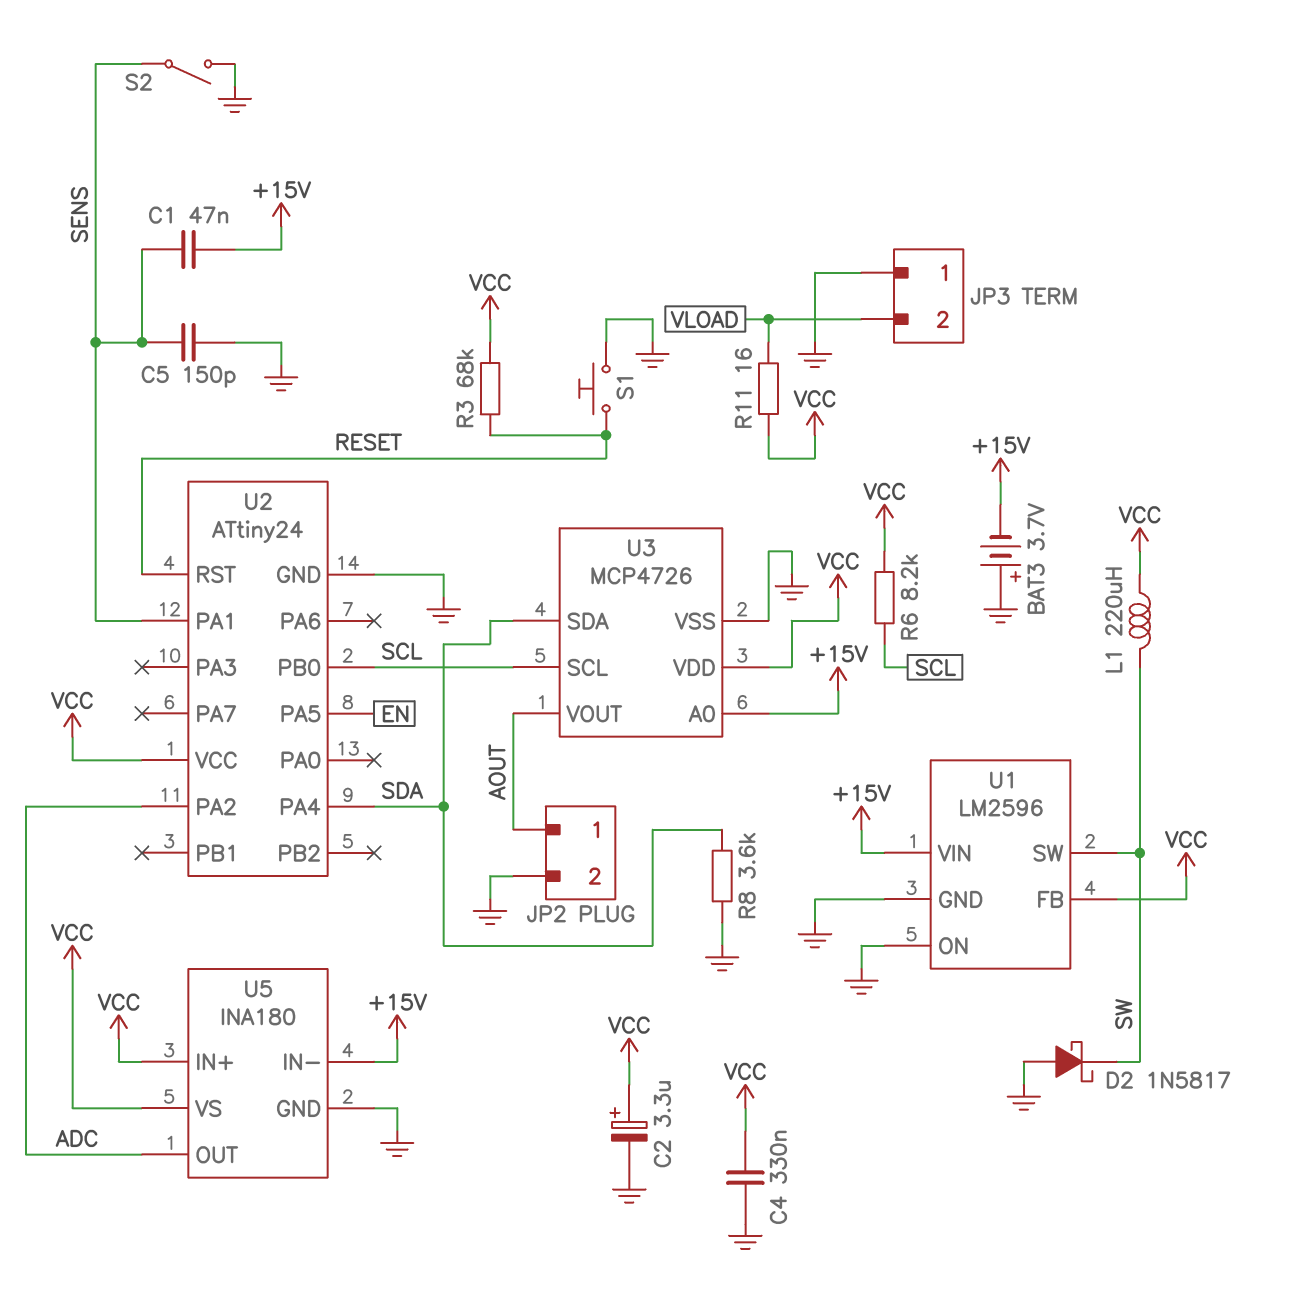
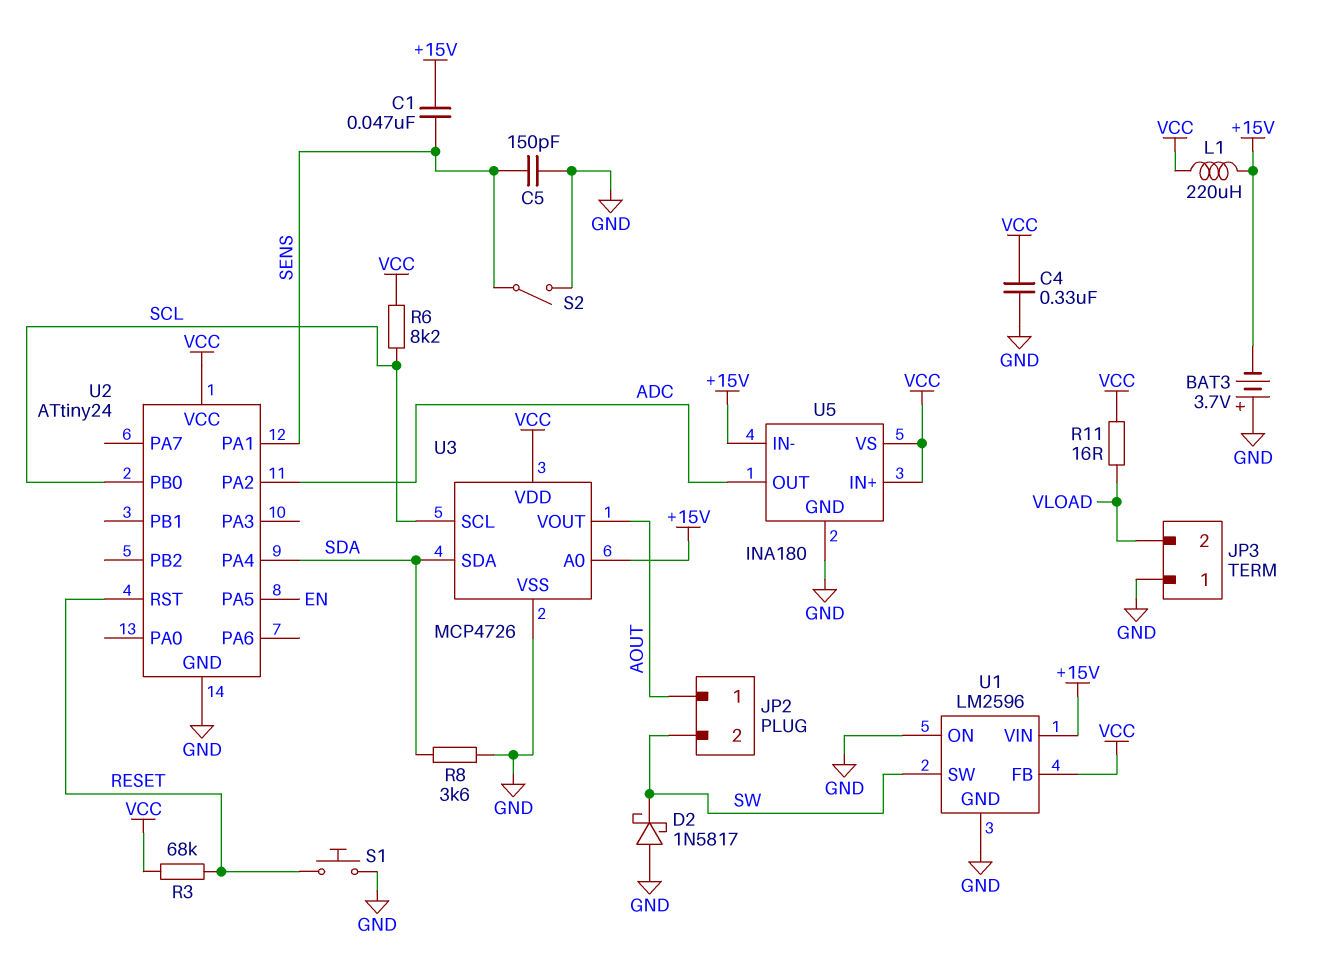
C2: 3.3uF (plus VCC, minus GND) -> none
JP2 pin 2: GND -> SW
L1: 220uH (SW, VCC) -> 220uH (+15V, VCC)

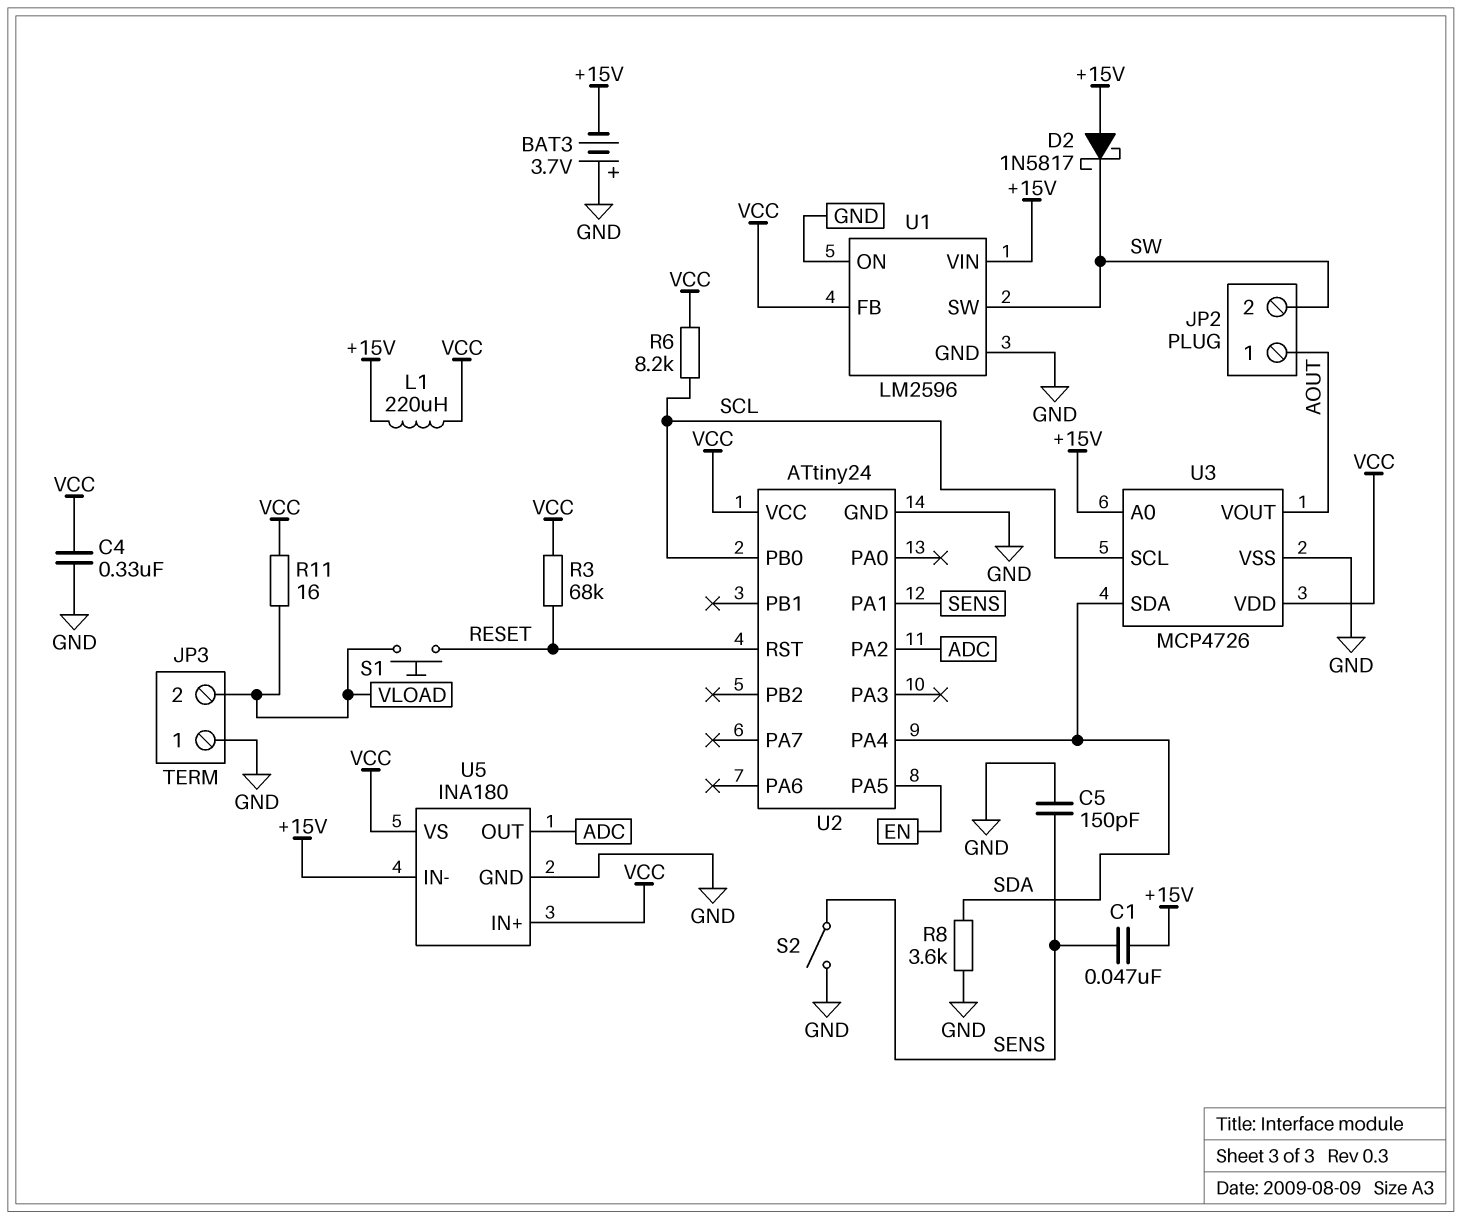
D2: schottky 1N5817 (A GND, K SW) -> schottky 1N5817 (A +15V, K SW)
S1: button (GND, RESET) -> button (RESET, VLOAD)

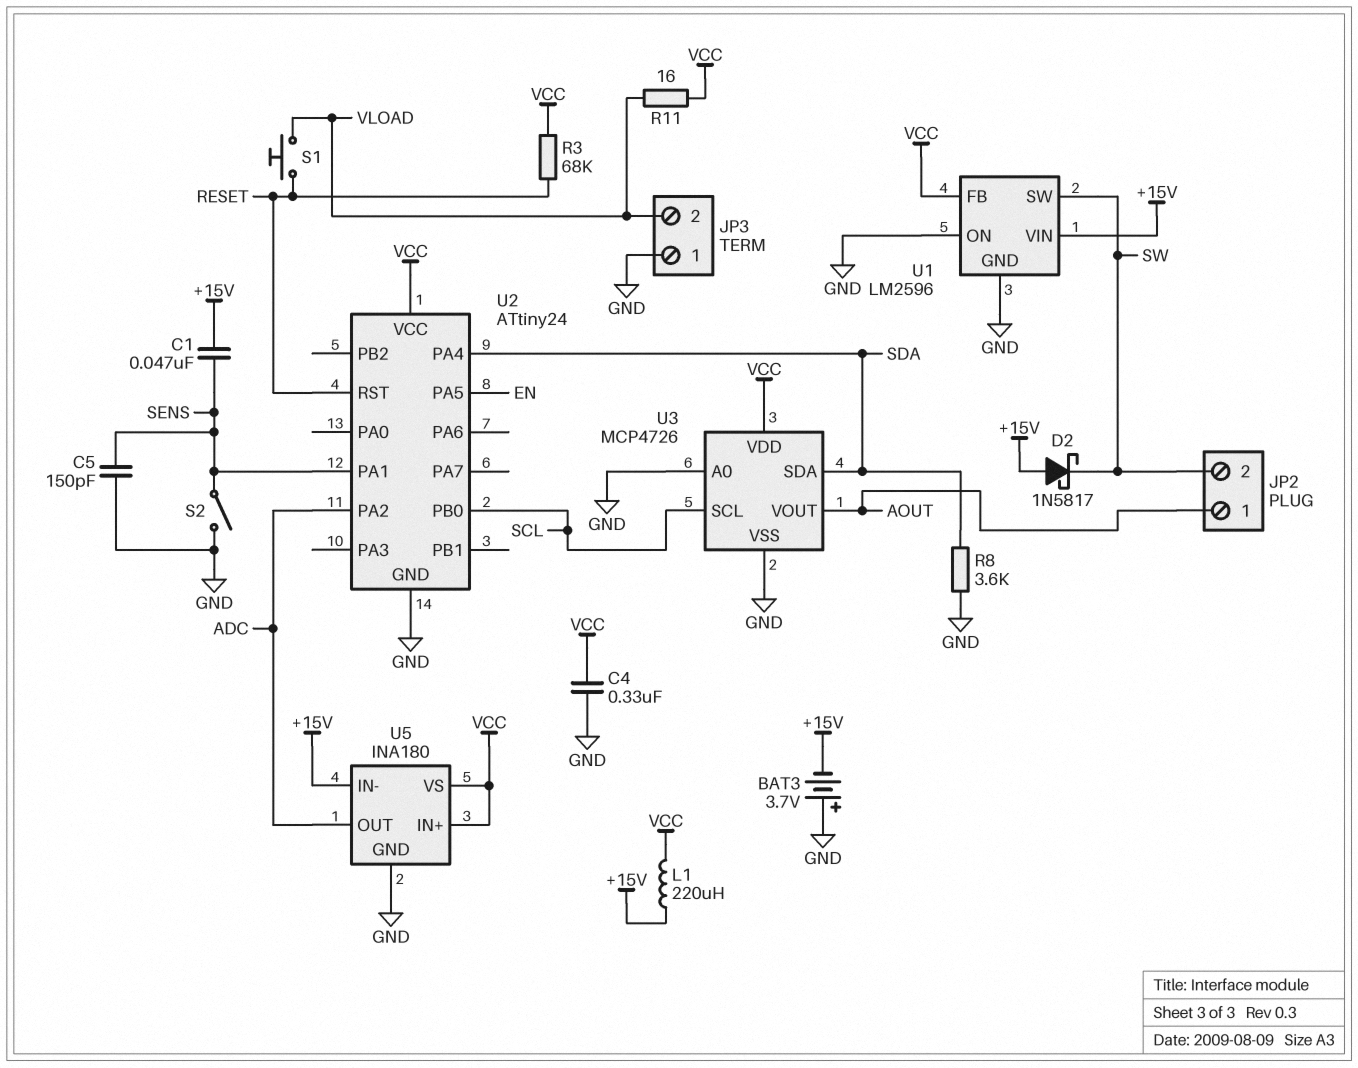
R6: 8.2k (SCL, VCC) -> none
U3 pin A0: +15V -> GND

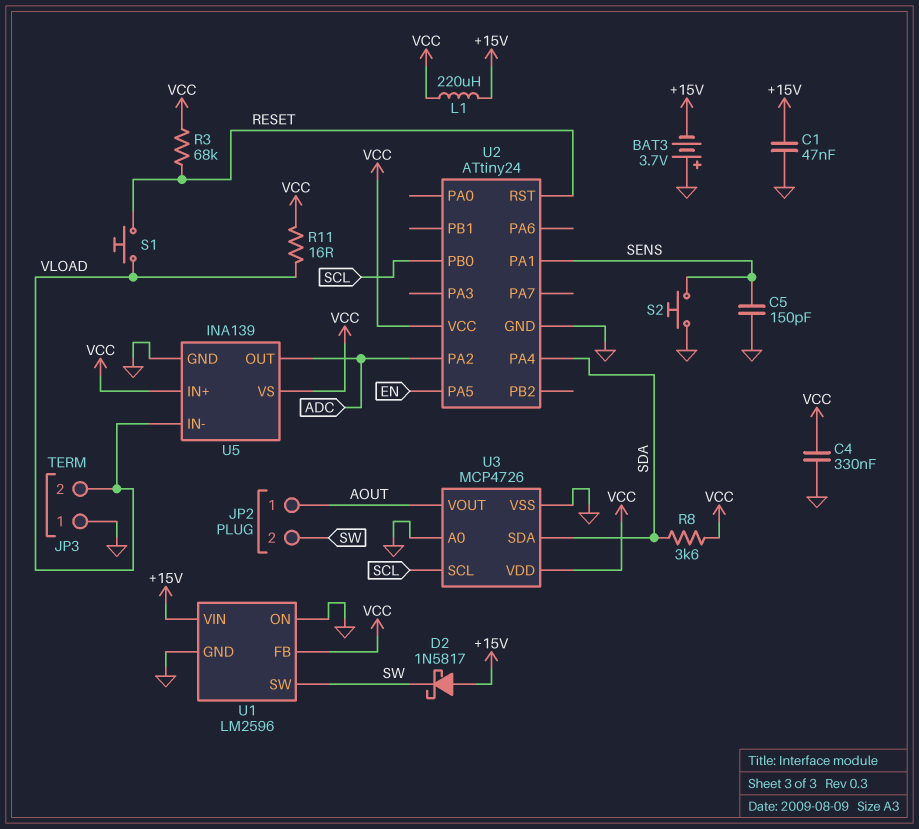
C1: 47nF (+15V, SENS) -> 47nF (+15V, GND)
R8: 3.6k (GND, SDA) -> 3.6k (SDA, VCC)
S2: switch (GND, SENS) -> button (GND, SENS)
U5: INA180 -> INA139
U5 pin IN-: +15V -> VLOAD

